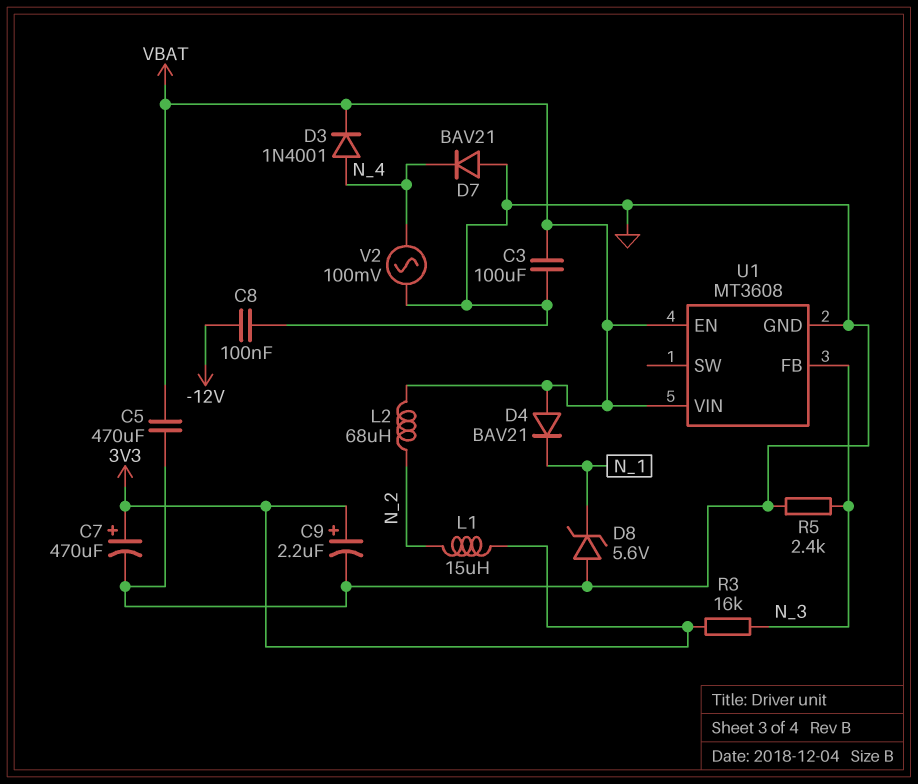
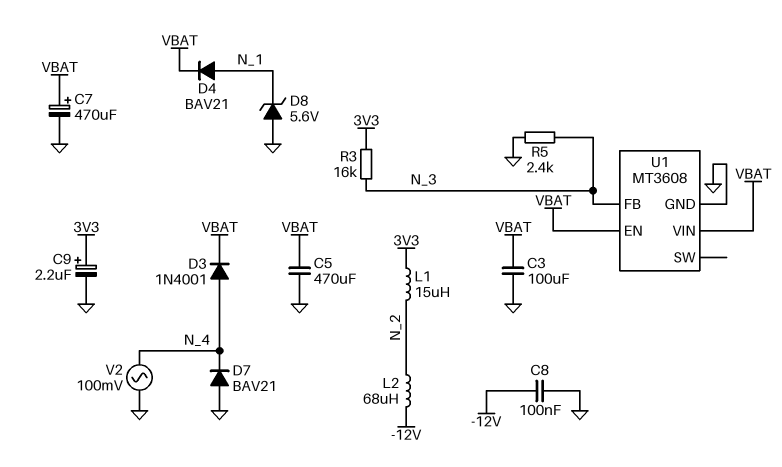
C7: 470uF (plus 3V3, minus GND) -> 470uF (plus VBAT, minus GND)
D4: diode BAV21 (A VBAT, K N_1) -> diode BAV21 (A N_1, K VBAT)
L2: 68uH (N_2, VBAT) -> 68uH (-12V, N_2)

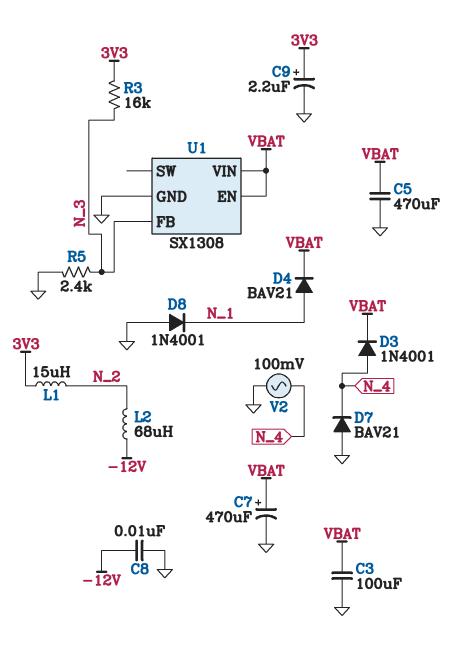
C8: 100nF (-12V, GND) -> 10nF (-12V, GND)
D8: zener 5.6V (A GND, K N_1) -> diode 1N4001 (A GND, K N_1)
U1: MT3608 -> SX1308

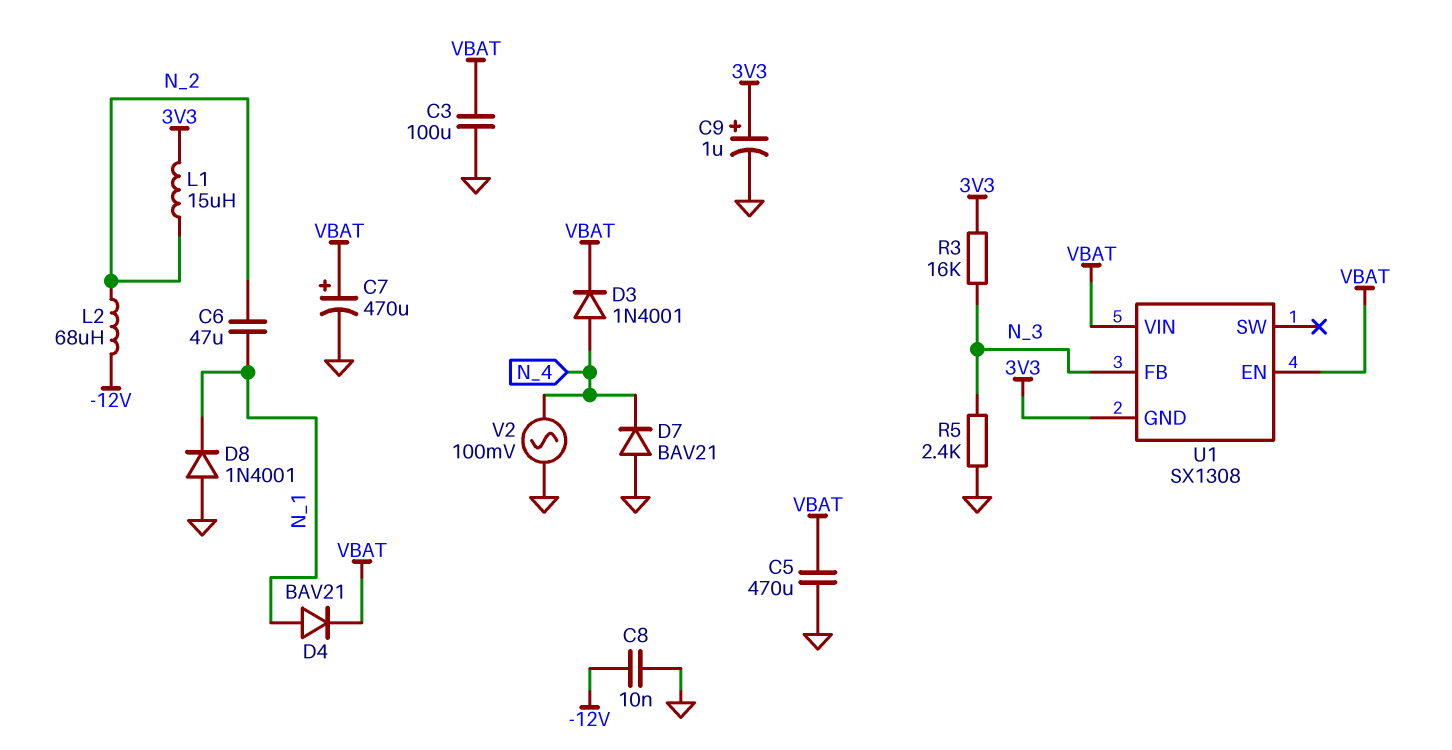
C6: none -> 47uF (N_1, N_2)
C9: 2.2uF (plus 3V3, minus GND) -> 1uF (plus 3V3, minus GND)
U1 pin GND: GND -> 3V3

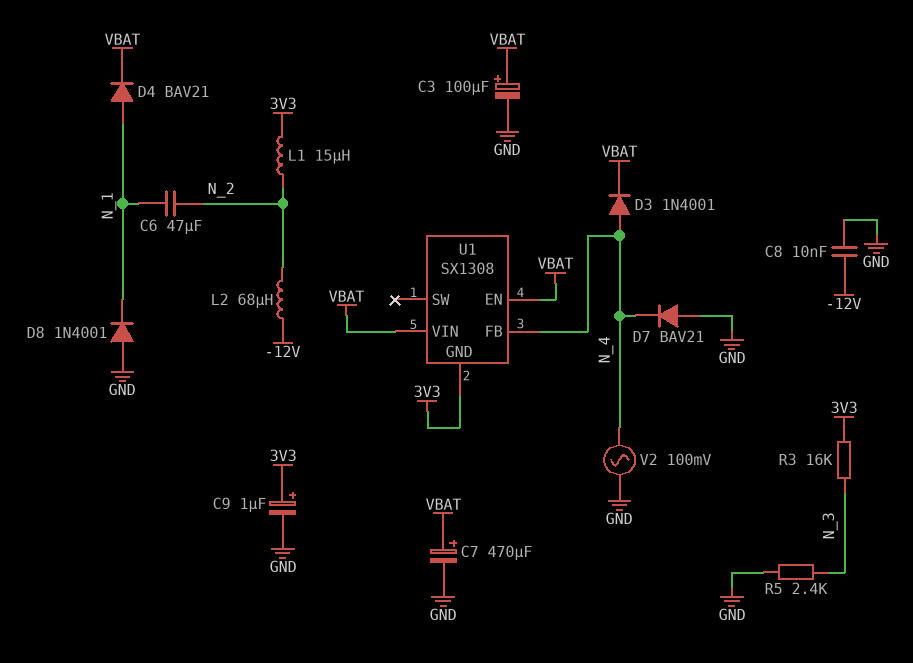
C3: 100uF (GND, VBAT) -> 100uF (plus VBAT, minus GND)
C5: 470uF (GND, VBAT) -> none
U1 pin FB: N_3 -> N_4

